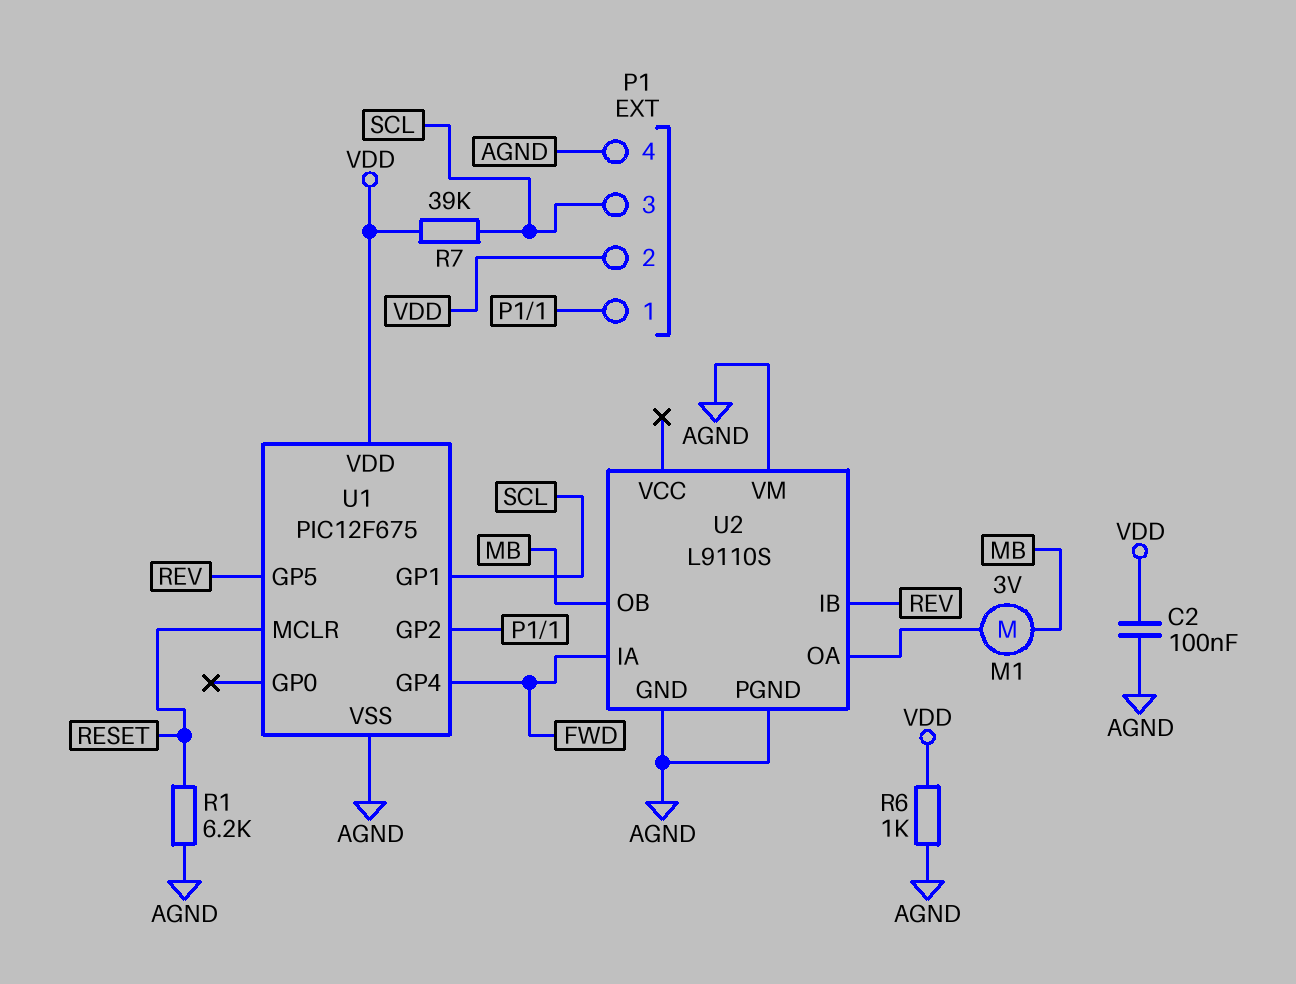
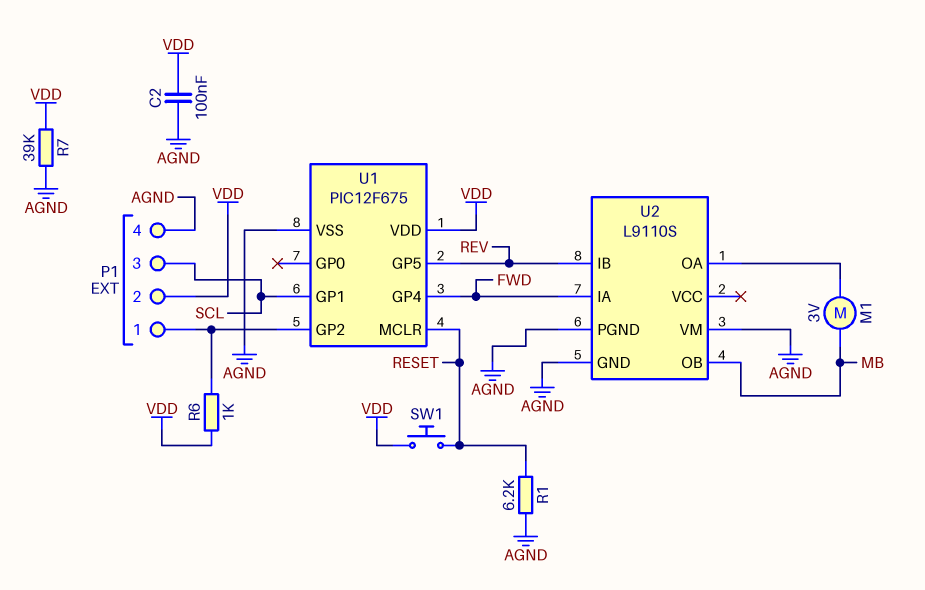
R6: 1k (AGND, VDD) -> 1k (P1/1, VDD)
R7: 39k (SCL, VDD) -> 39k (AGND, VDD)
SW1: none -> button (RESET, VDD)

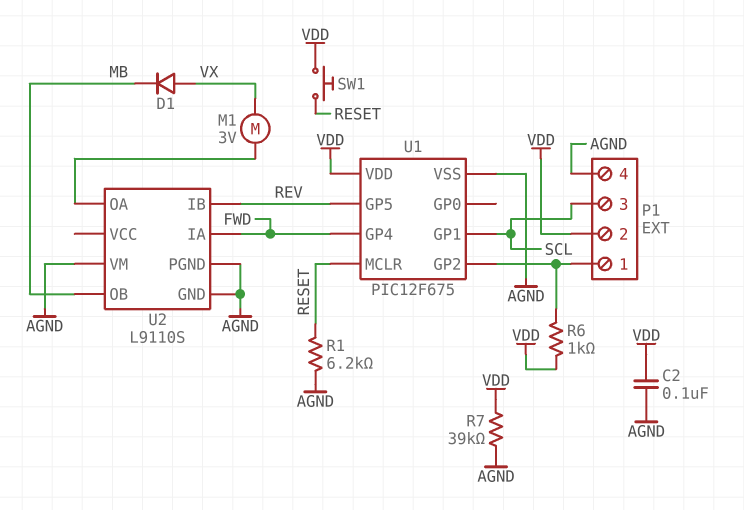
D1: none -> diode (A VX, K MB)
M1: motor 3V (MB, U2/OA) -> motor 3V (U2/OA, VX)

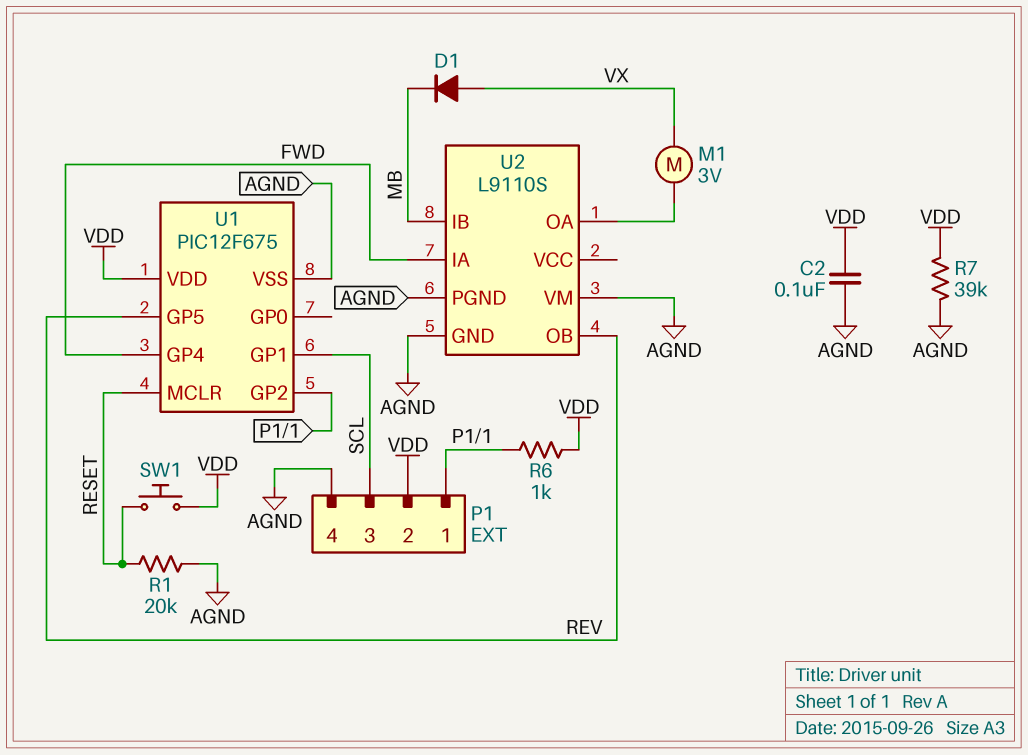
R1: 6.2k (AGND, RESET) -> 20k (AGND, RESET)
U2 pin IB: REV -> MB
U2 pin OB: MB -> REV

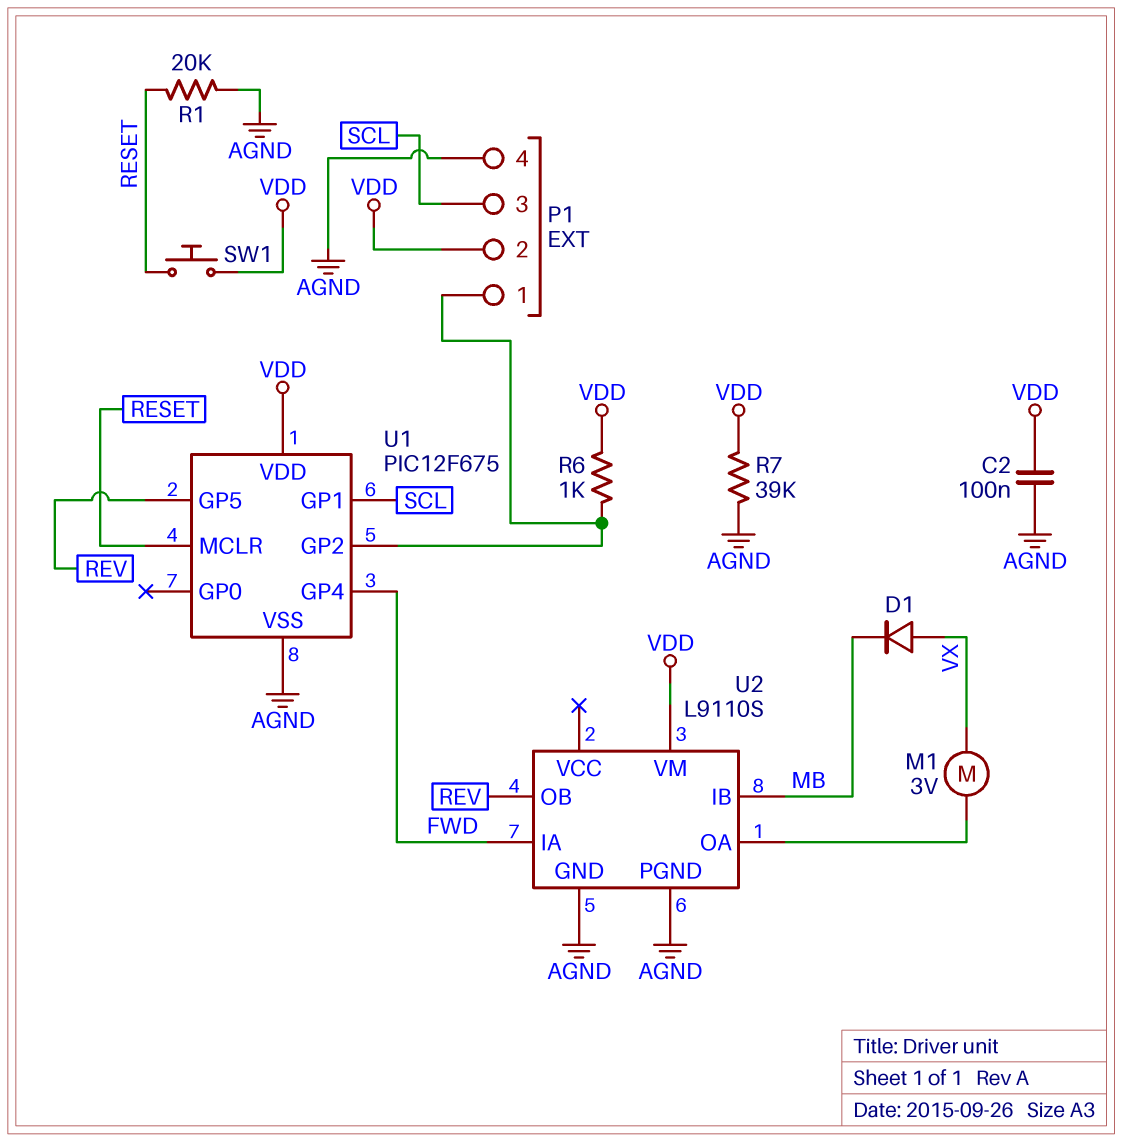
U2 pin VM: AGND -> VDD

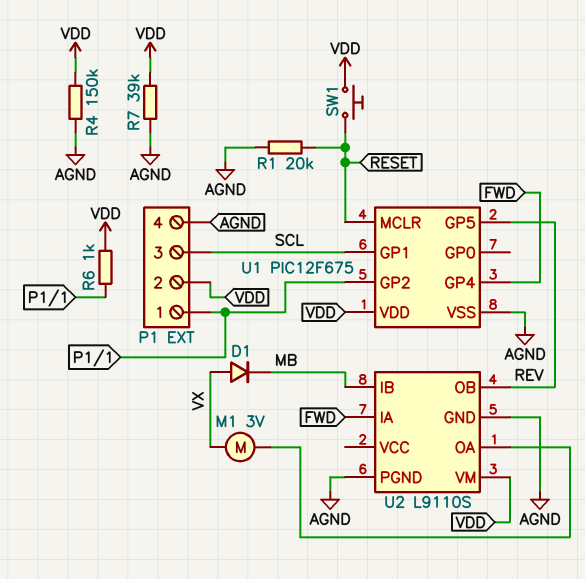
C2: 100nF (AGND, VDD) -> none
R4: none -> 150k (AGND, VDD)

